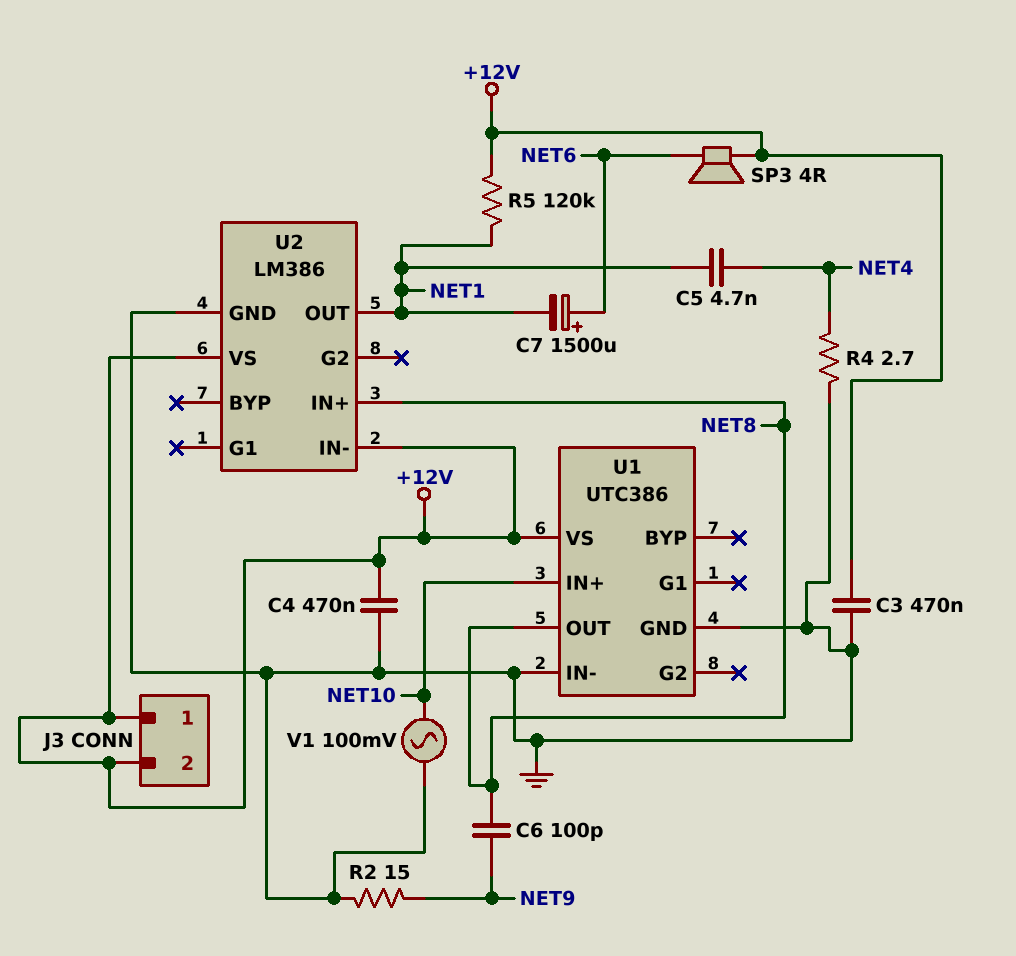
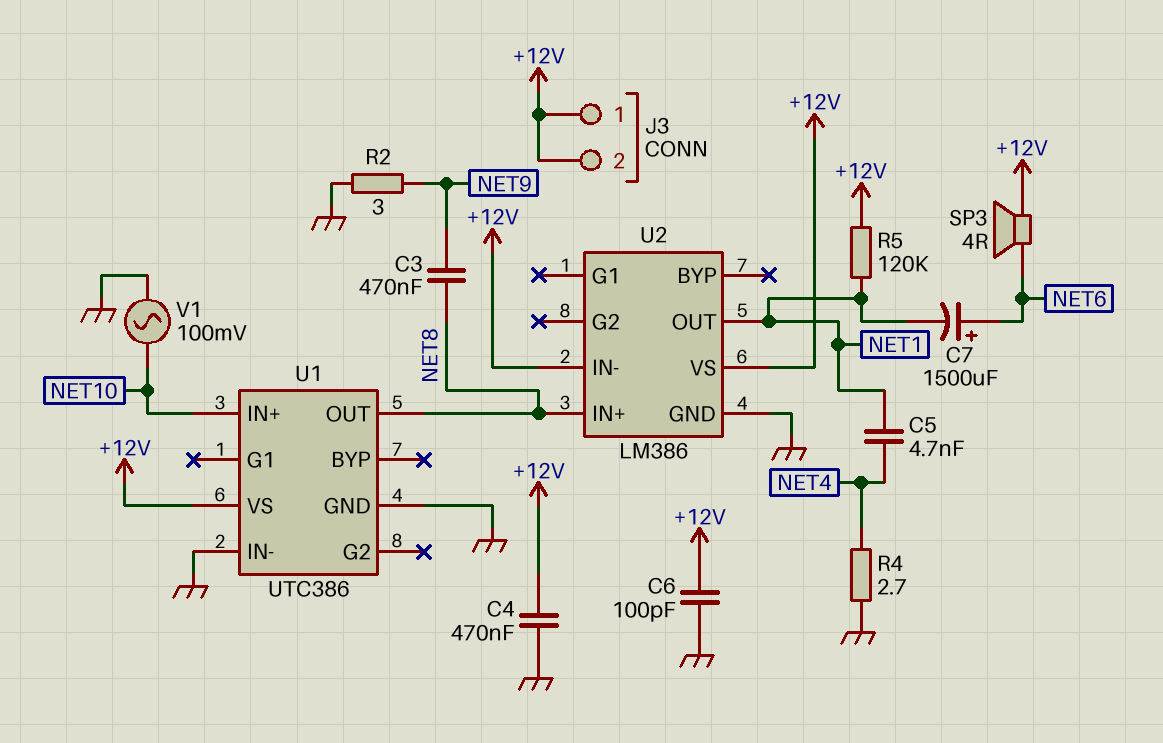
C3: 470nF (+12V, GND) -> 470nF (NET8, NET9)
C6: 100pF (NET8, NET9) -> 100pF (+12V, GND)
R2: 15 (GND, NET9) -> 3 (GND, NET9)

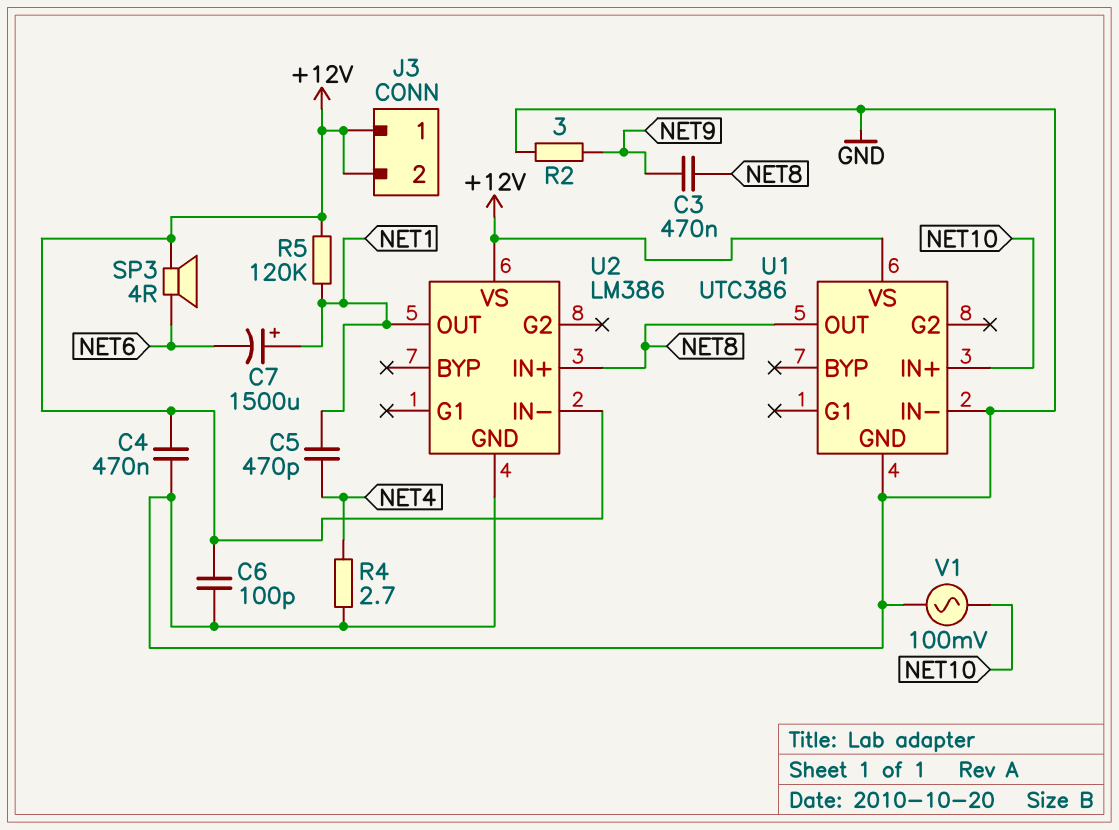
C5: 4.7nF (NET1, NET4) -> 470pF (NET1, NET4)
C7: 1500uF (plus NET6, minus NET1) -> 1500uF (plus NET1, minus NET6)

